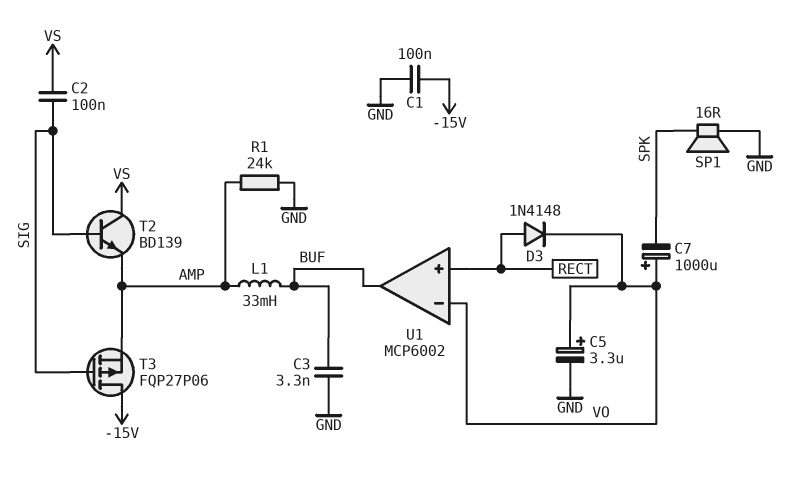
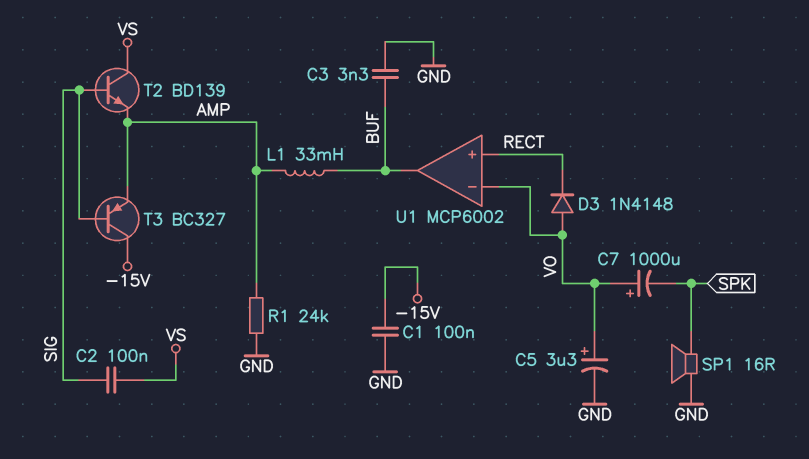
D3: diode 1N4148 (A RECT, K VO) -> diode 1N4148 (A VO, K RECT)
T3: PMOS FQP27P06 (G SIG, D -15V, S AMP) -> PNP BC327 (B SIG, C -15V, E AMP)

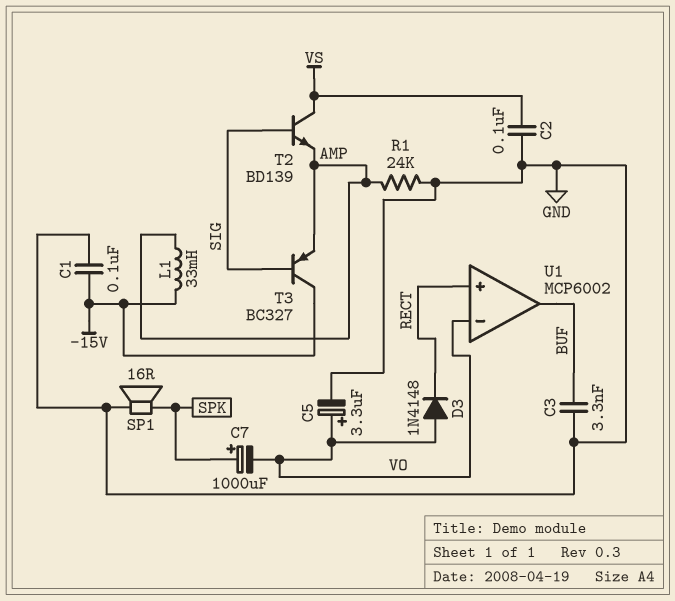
C2: 100nF (SIG, VS) -> 100nF (GND, VS)
C7: 1000uF (plus VO, minus SPK) -> 1000uF (plus SPK, minus VO)
L1: 33mH (AMP, BUF) -> 33mH (-15V, AMP)

